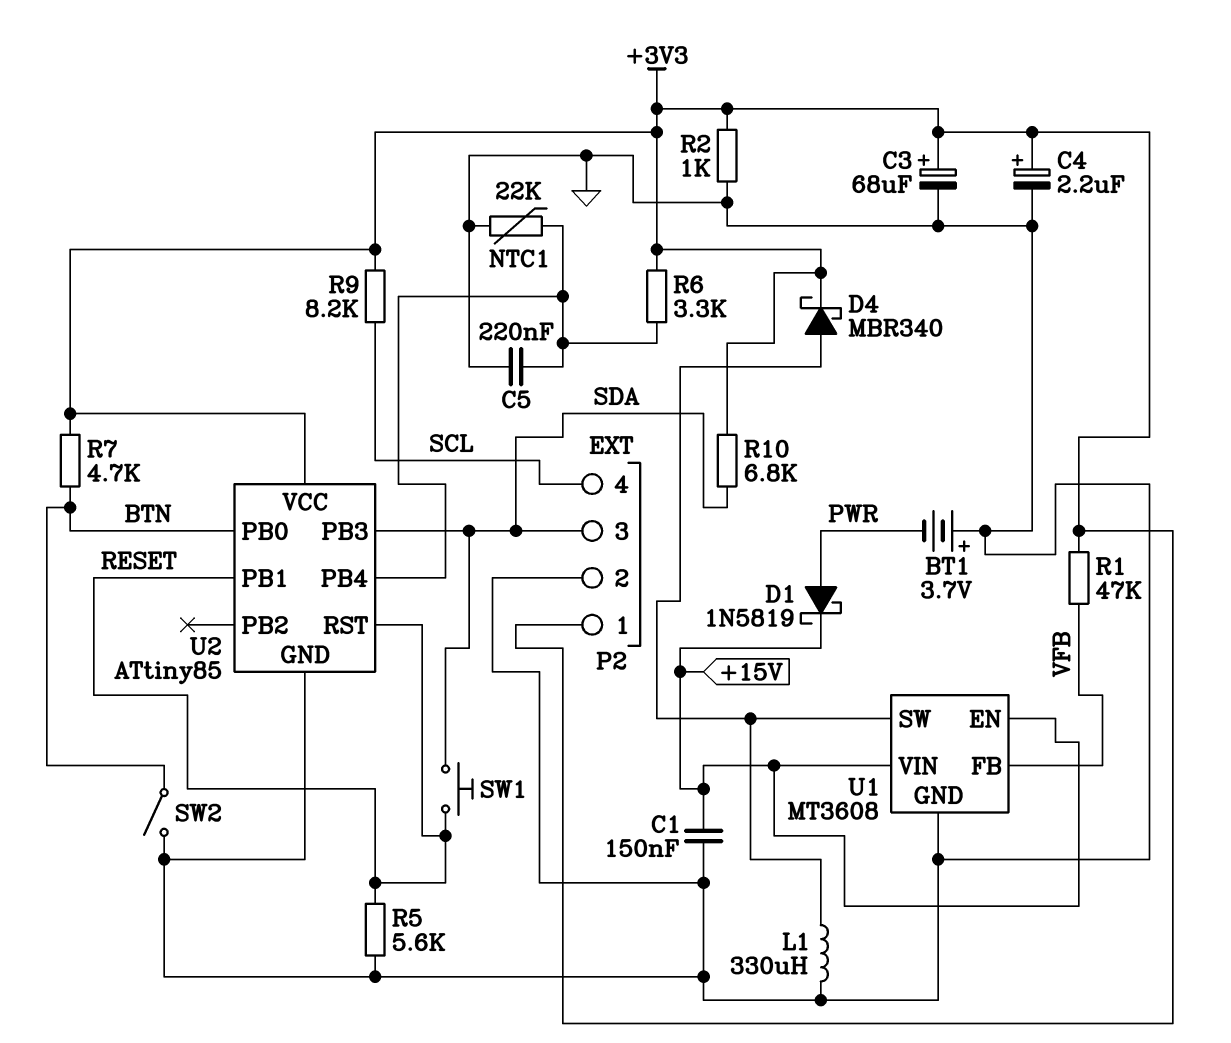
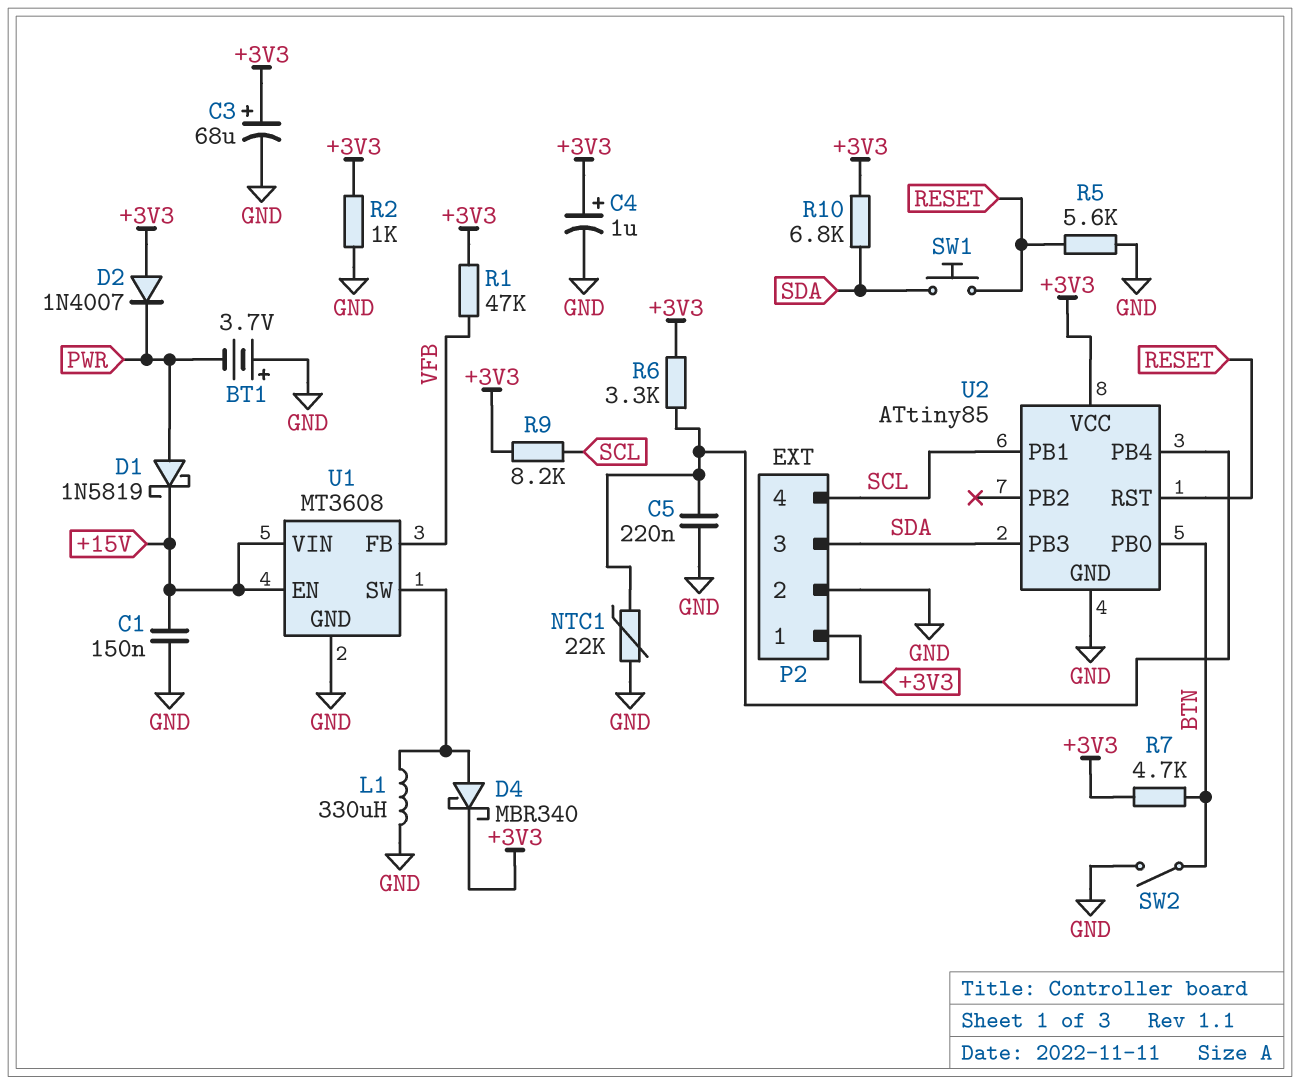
C4: 2.2uF (plus +3V3, minus GND) -> 1uF (plus +3V3, minus GND)
D2: none -> diode 1N4007 (A +3V3, K PWR)
U2 pin PB1: RESET -> SCL

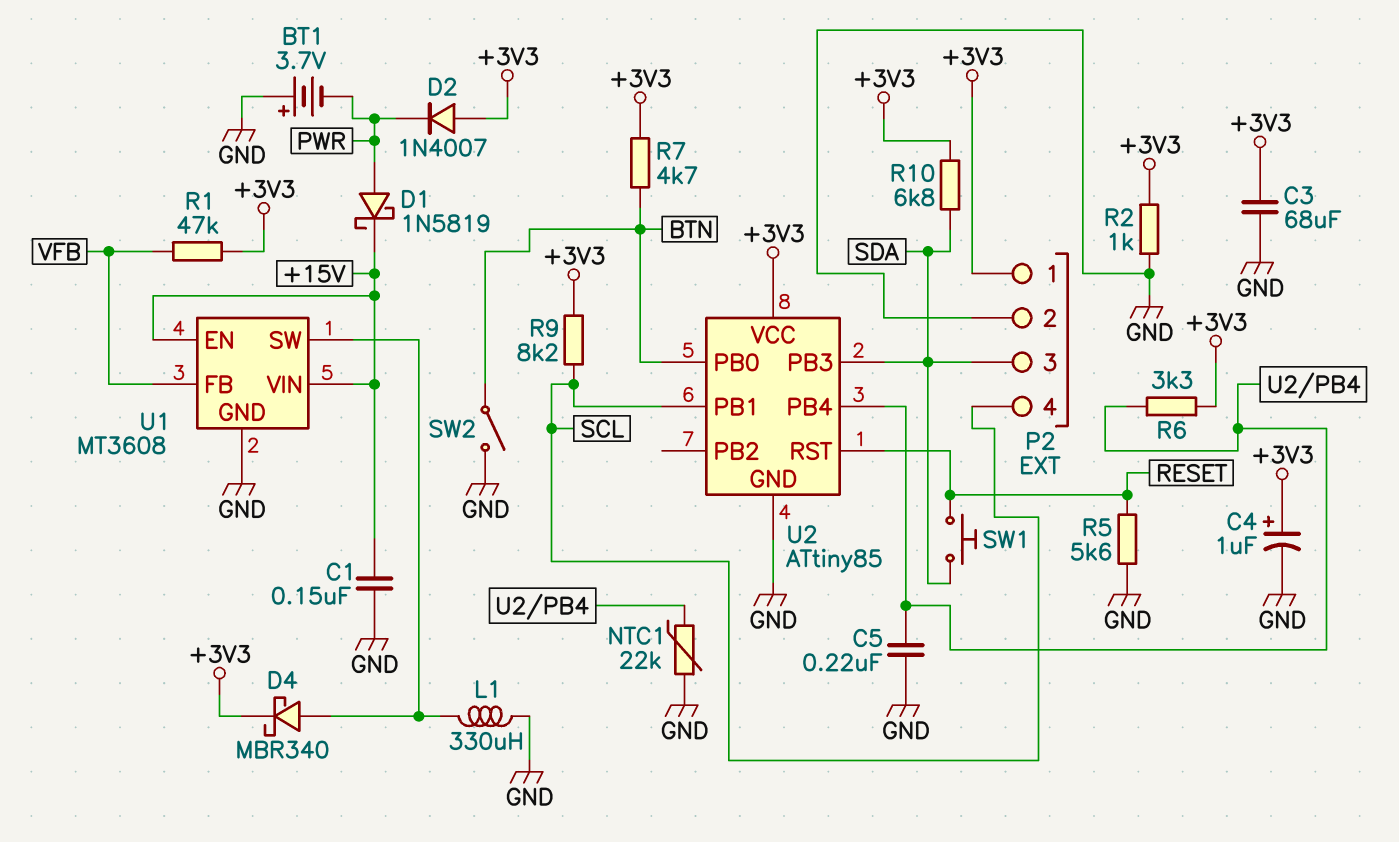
C3: 68uF (plus +3V3, minus GND) -> 68uF (+3V3, GND)

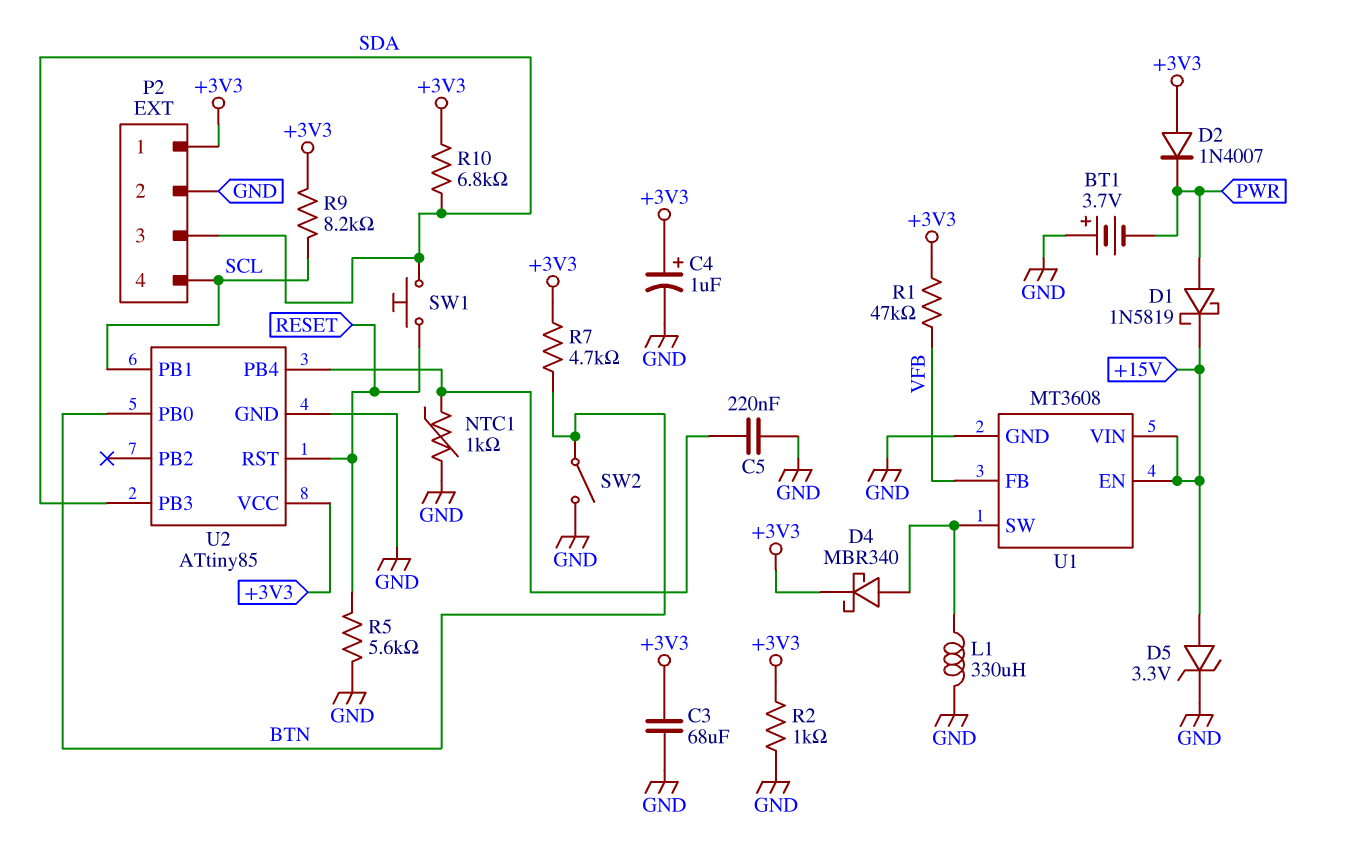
C1: 150nF (+15V, GND) -> none
D5: none -> zener 3.3V (A +15V, K GND)
NTC1: 22k (GND, U2/PB4) -> 1k (GND, U2/PB4)
R6: 3.3k (+3V3, U2/PB4) -> none

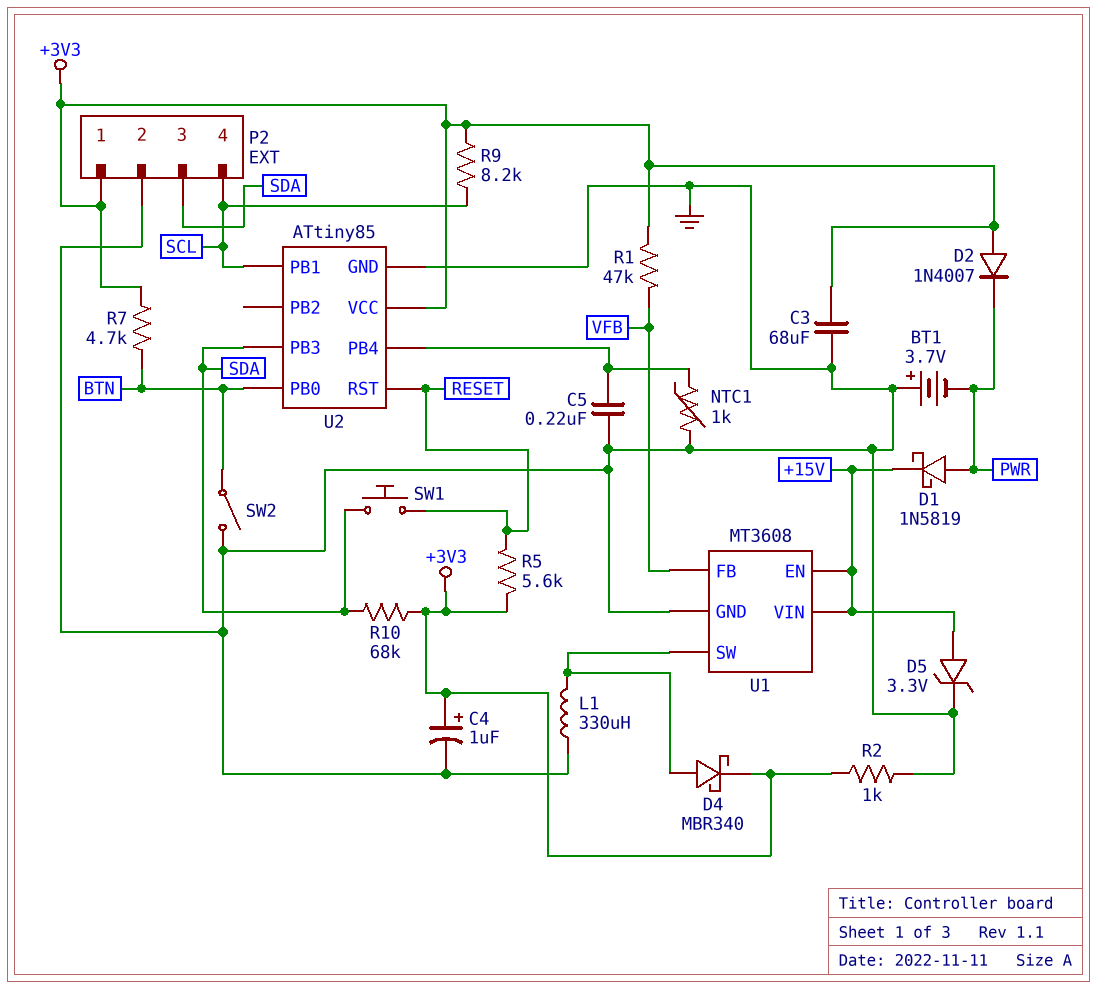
R5: 5.6k (GND, RESET) -> 5.6k (+3V3, RESET)
R10: 6.8k (+3V3, SDA) -> 68k (+3V3, SDA)

